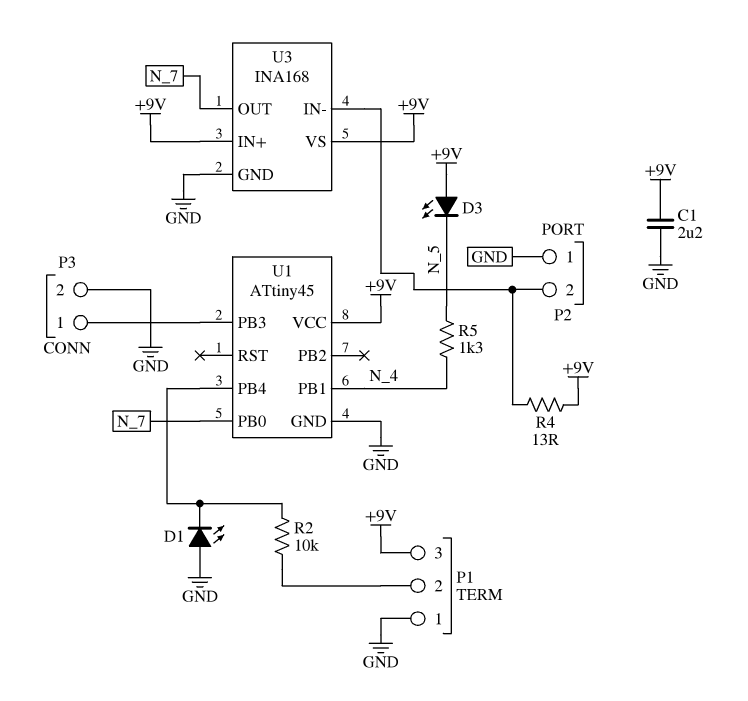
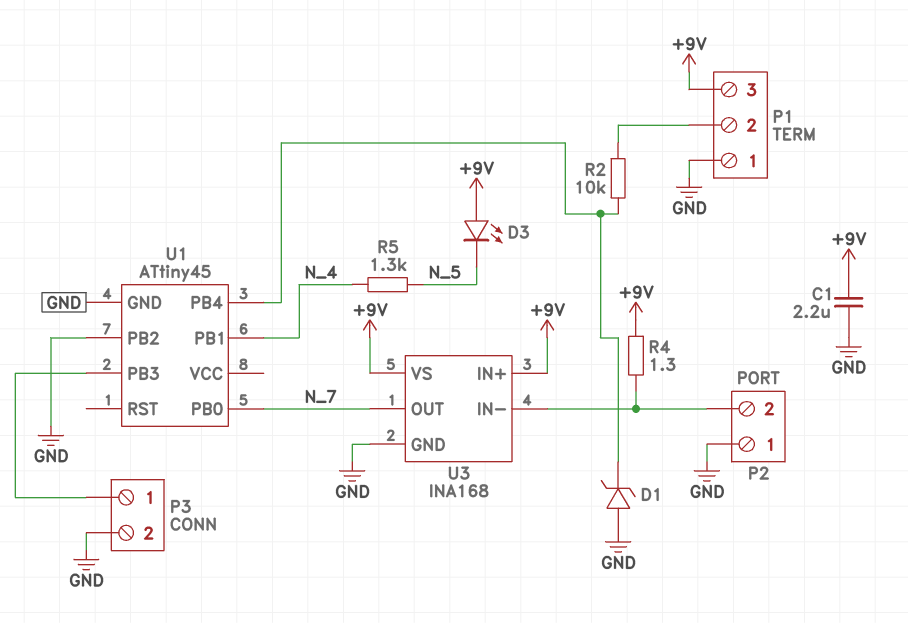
D1: LED (A GND, K U1/PB4) -> zener (A GND, K U1/PB4)
R4: 13 (+9V, P2/2) -> 1.3 (+9V, P2/2)
U1 pin PB2: none -> GND
U1 pin VCC: +9V -> none

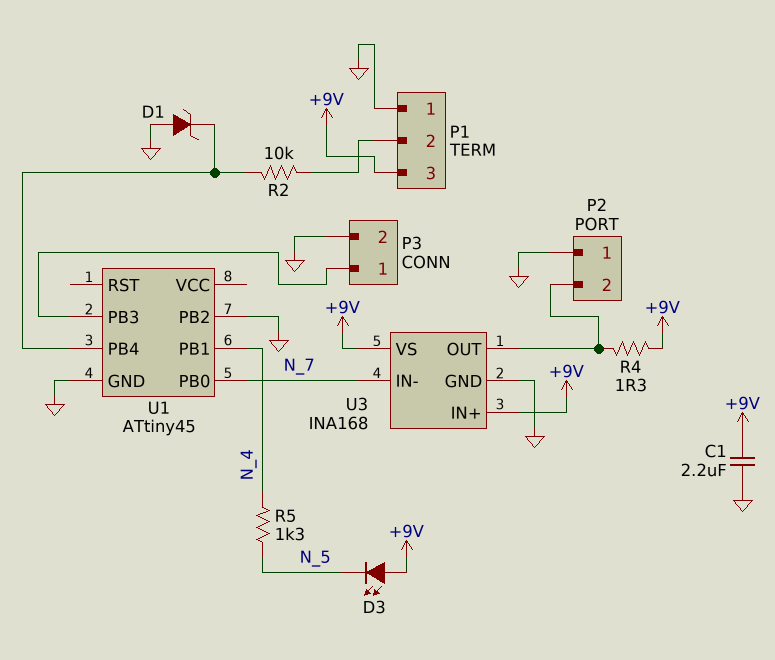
U3 pin IN-: P2/2 -> N_7
U3 pin OUT: N_7 -> P2/2

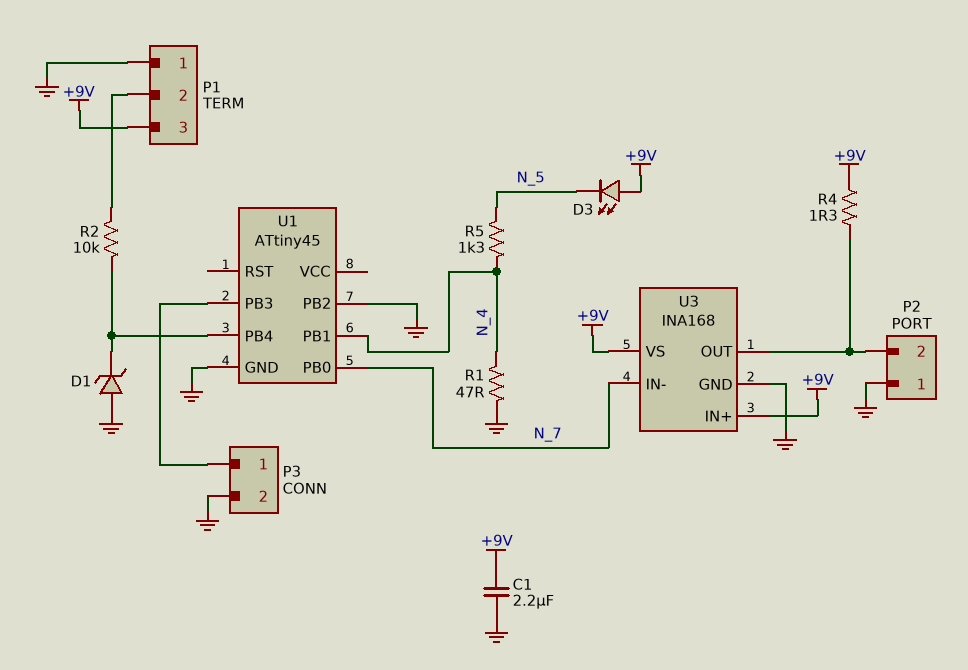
R1: none -> 47 (GND, N_4)

